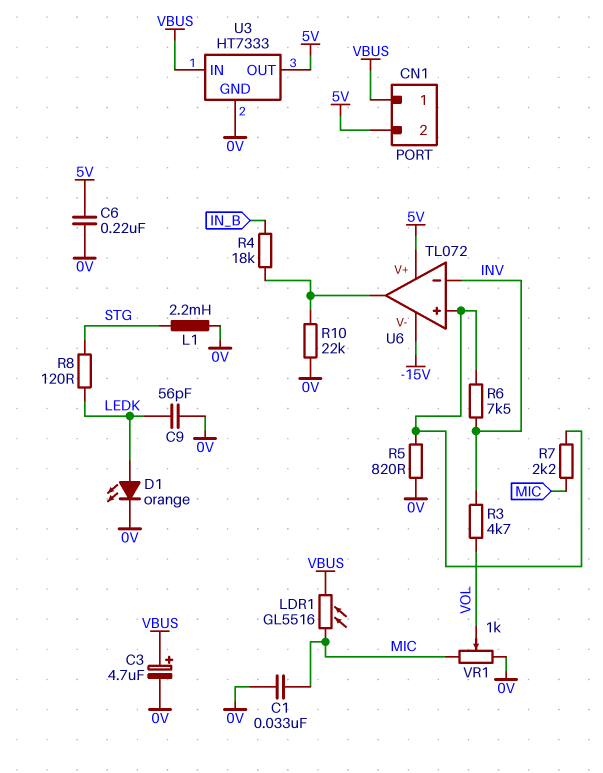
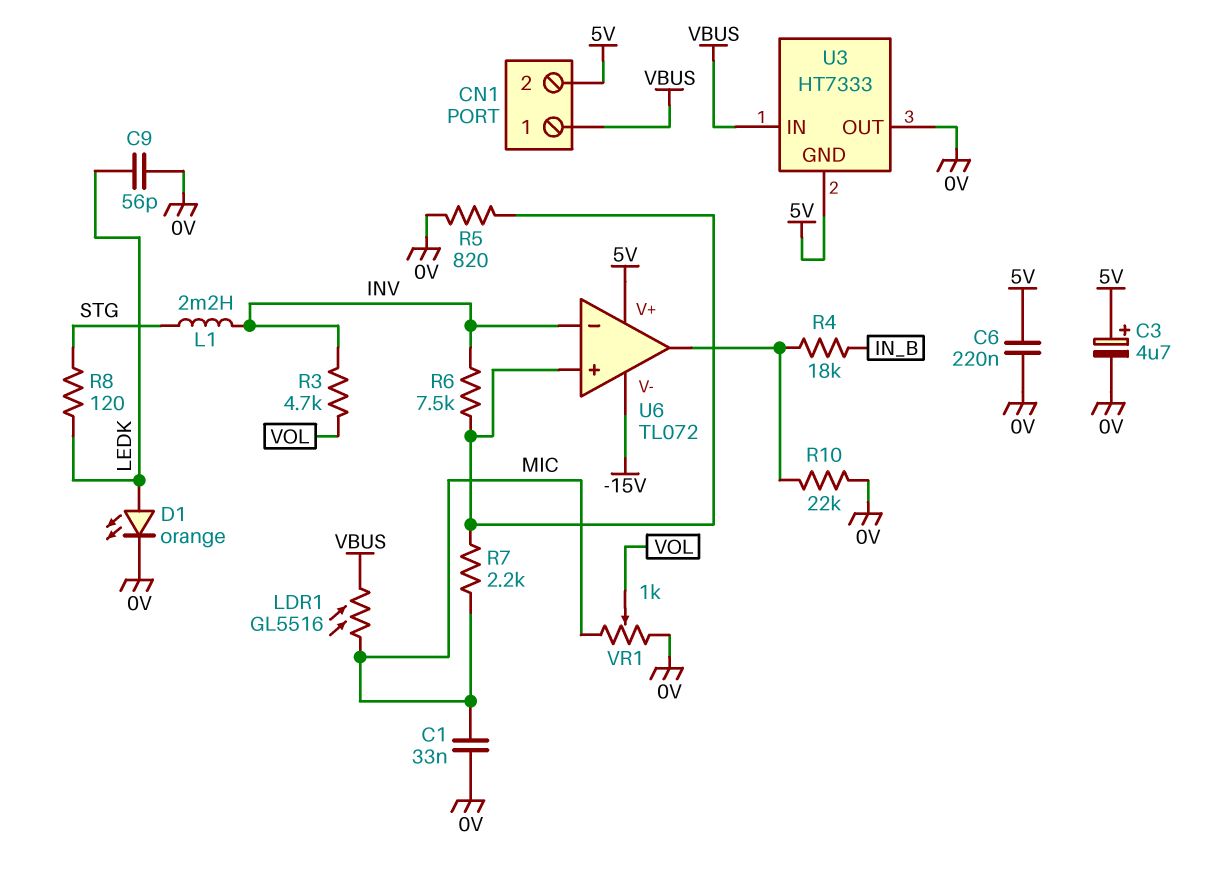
C3: 4.7uF (plus VBUS, minus 0V) -> 4.7uF (plus 5V, minus 0V)
L1: 2.2mH (0V, STG) -> 2.2mH (INV, STG)
U3 pin GND: 0V -> 5V
U3 pin OUT: 5V -> 0V

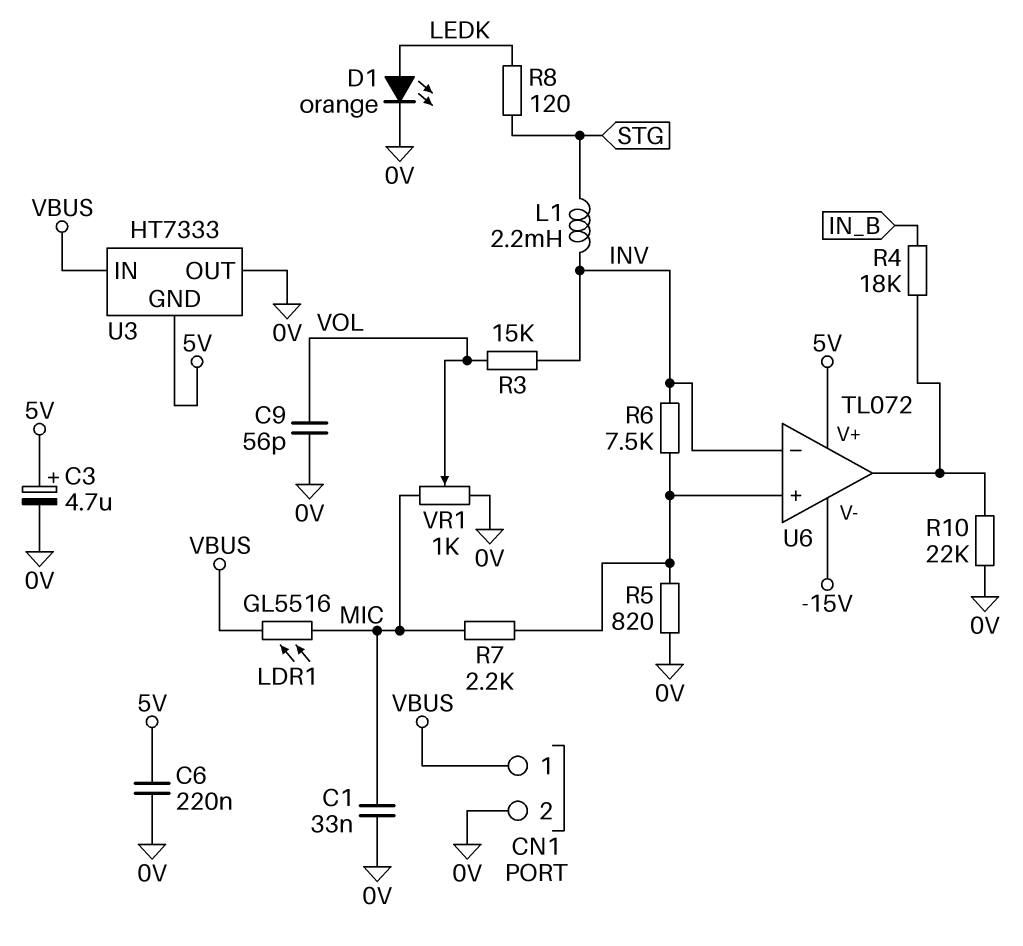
C9: 56pF (0V, LEDK) -> 56pF (0V, VOL)
CN1 pin 2: 5V -> 0V
R3: 4.7k (INV, VOL) -> 15k (INV, VOL)

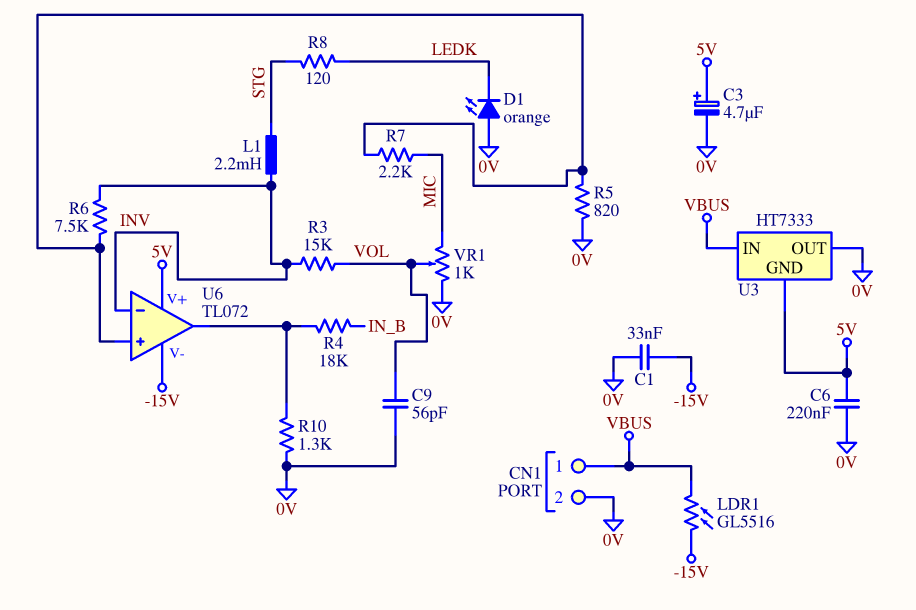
C1: 33nF (0V, MIC) -> 33nF (-15V, 0V)
D1: LED orange (A LEDK, K 0V) -> LED orange (A 0V, K LEDK)
LDR1: GL5516 (MIC, VBUS) -> GL5516 (-15V, VBUS)
R10: 22k (0V, U6/out) -> 1.3k (0V, U6/out)

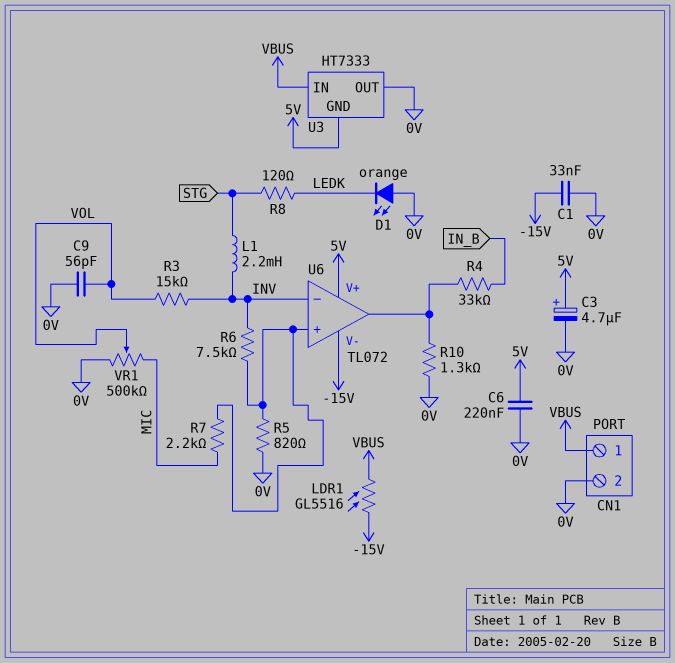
R4: 18k (IN_B, U6/out) -> 33k (IN_B, U6/out)
VR1: 1k (0V, MIC, wiper VOL) -> 500k (0V, MIC, wiper VOL)

